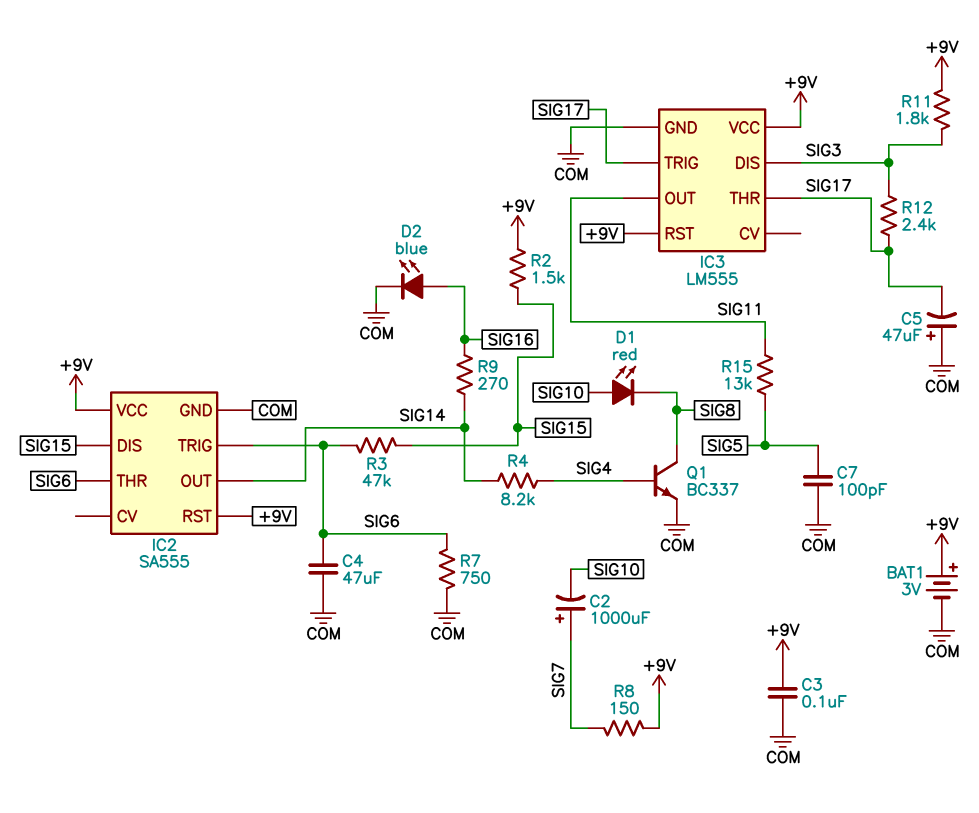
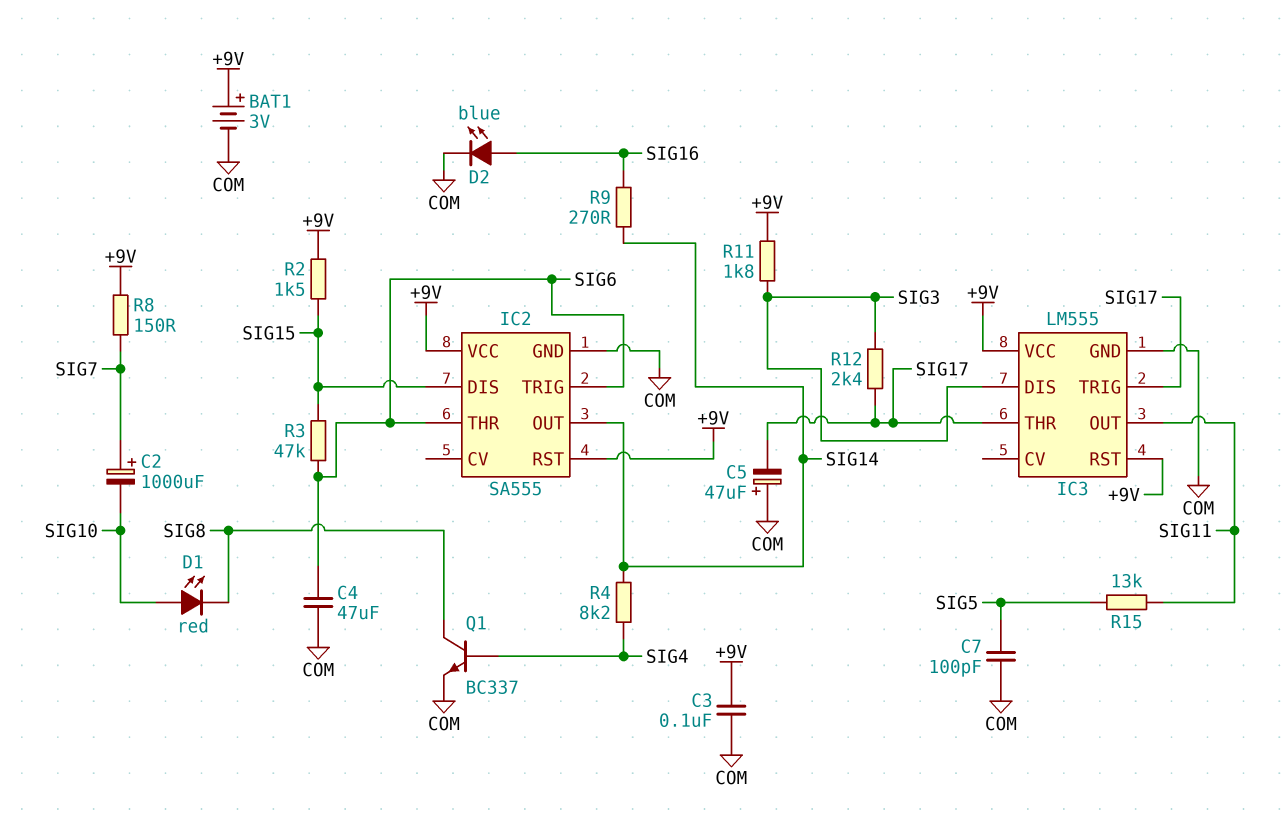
R7: 750 (COM, SIG6) -> none

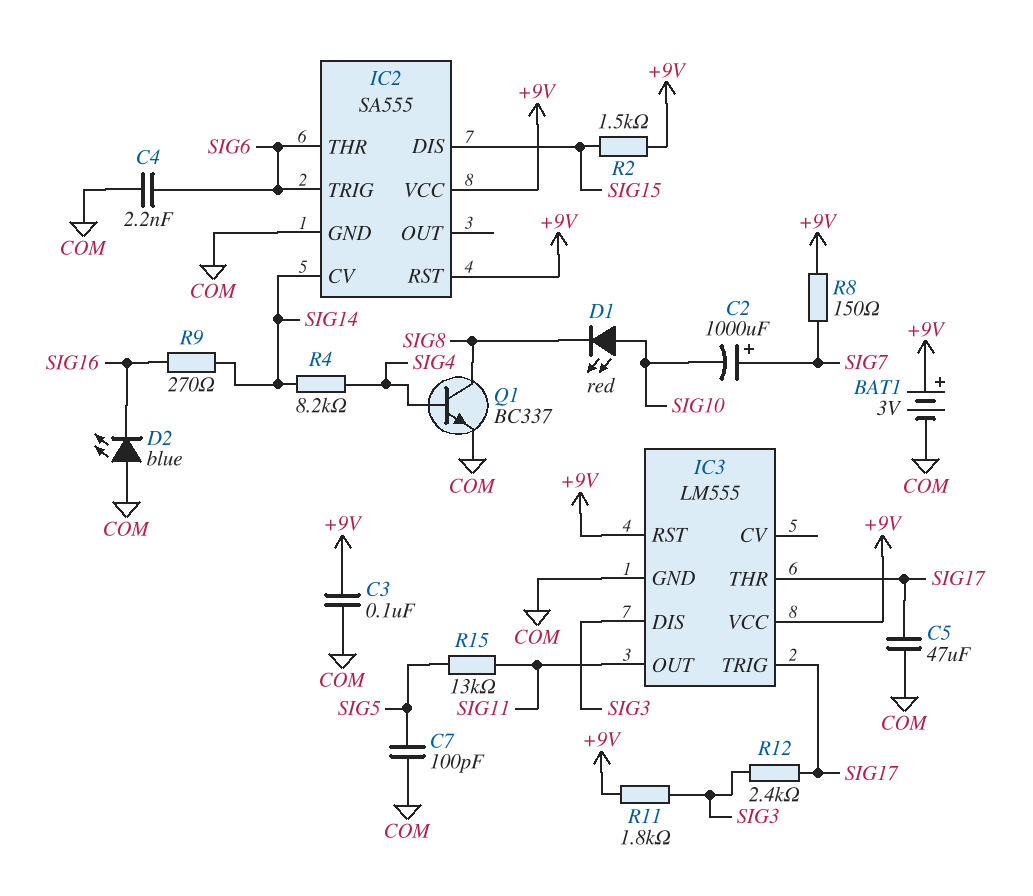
C4: 47uF (COM, SIG6) -> 2.2nF (COM, SIG6)
C5: 47uF (plus COM, minus SIG17) -> 47uF (COM, SIG17)
D2: LED blue (A SIG16, K COM) -> LED blue (A COM, K SIG16)
IC2 pin CV: none -> SIG14
IC2 pin OUT: SIG14 -> none
R3: 47k (SIG6, SIG15) -> none

